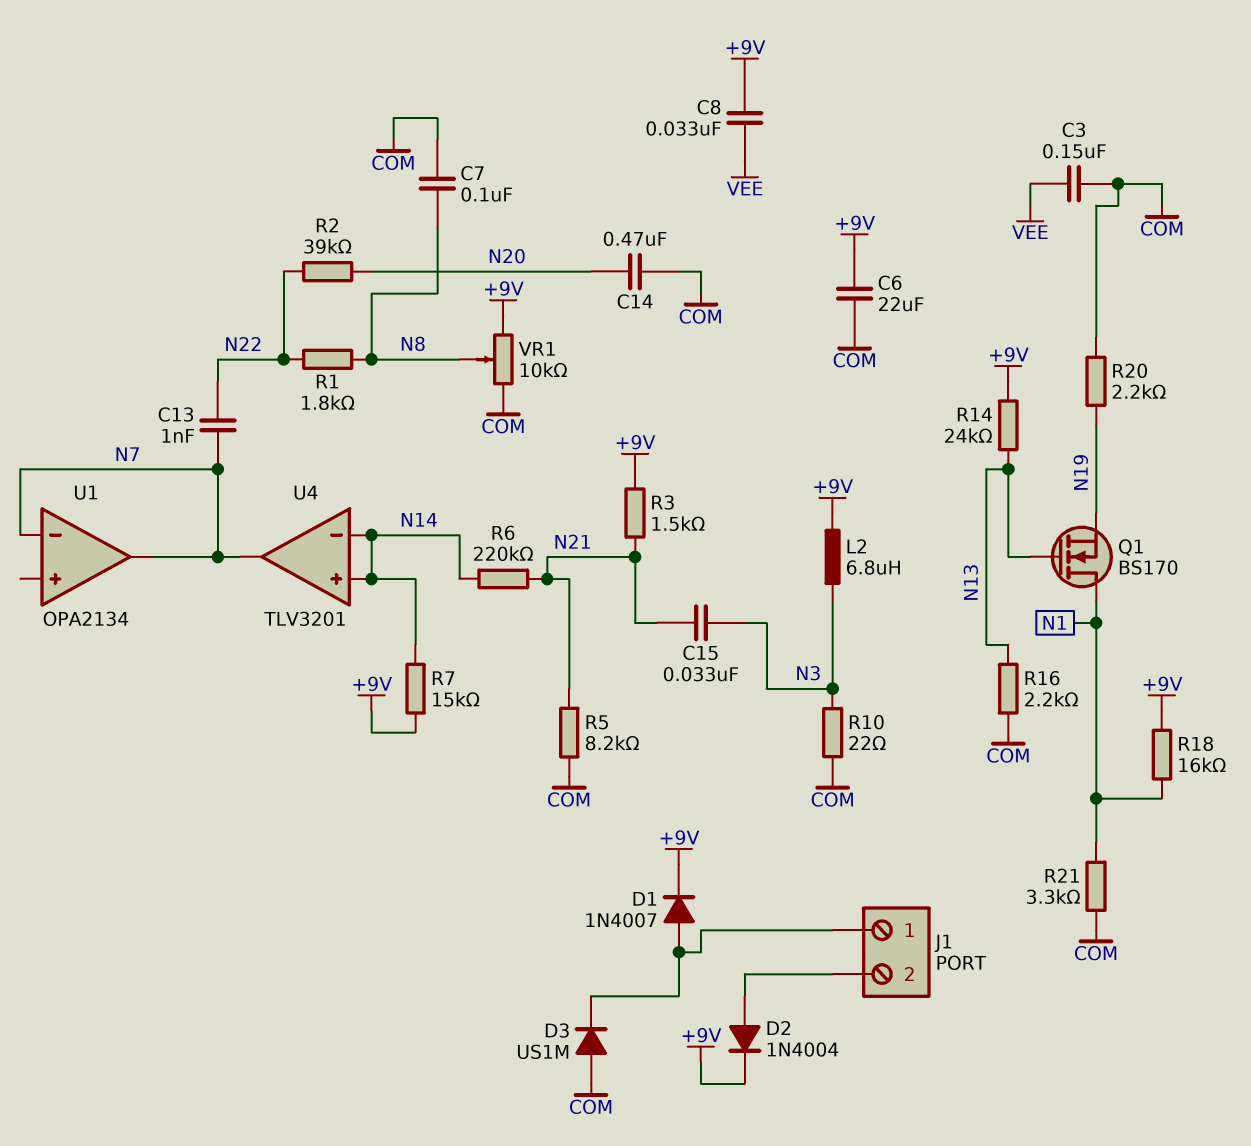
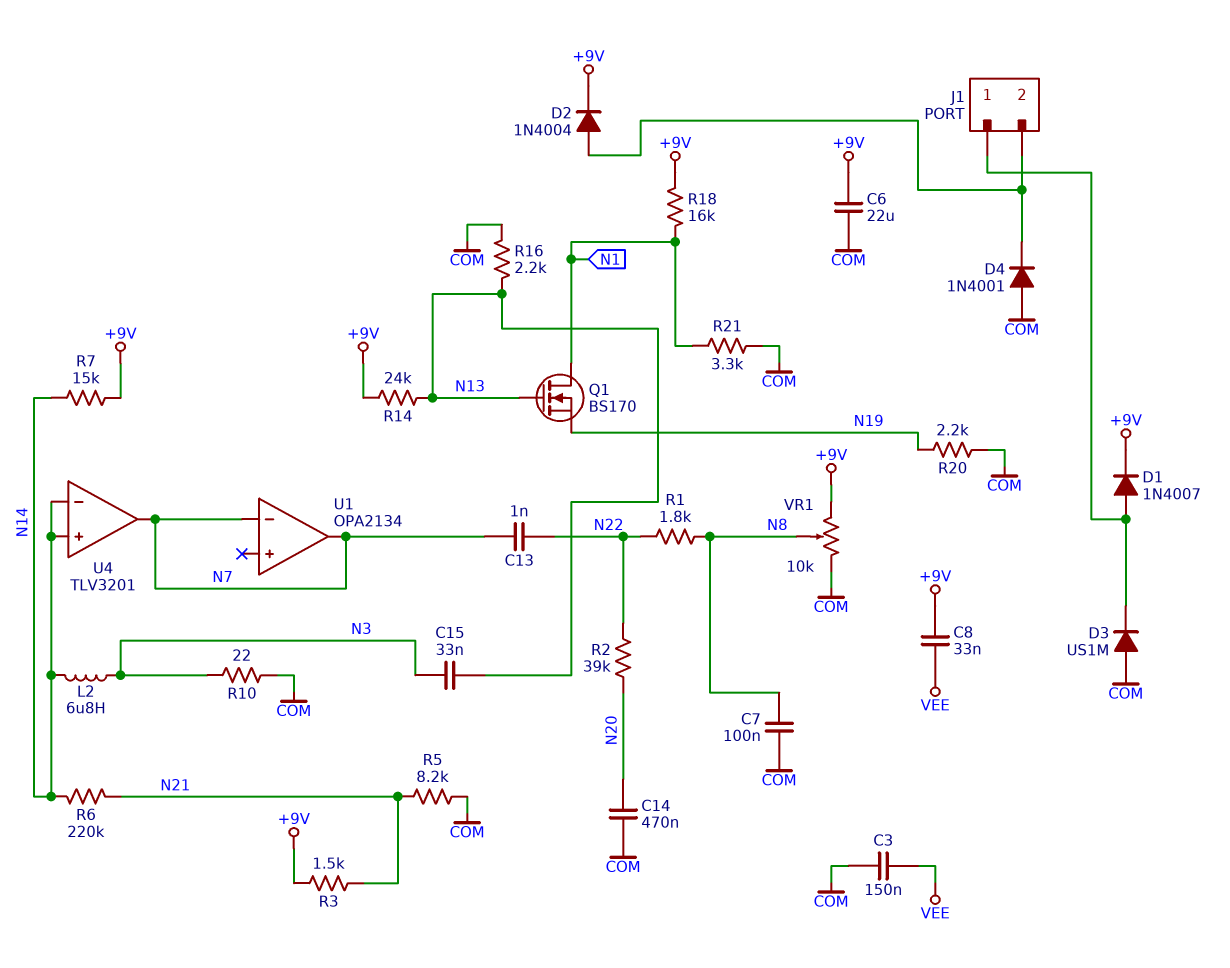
C15: 33nF (N3, N21) -> 33nF (N3, N13)
D4: none -> diode 1N4001 (A COM, K J1/2)
L2: 6.8uH (+9V, N3) -> 6.8uH (N3, N14)

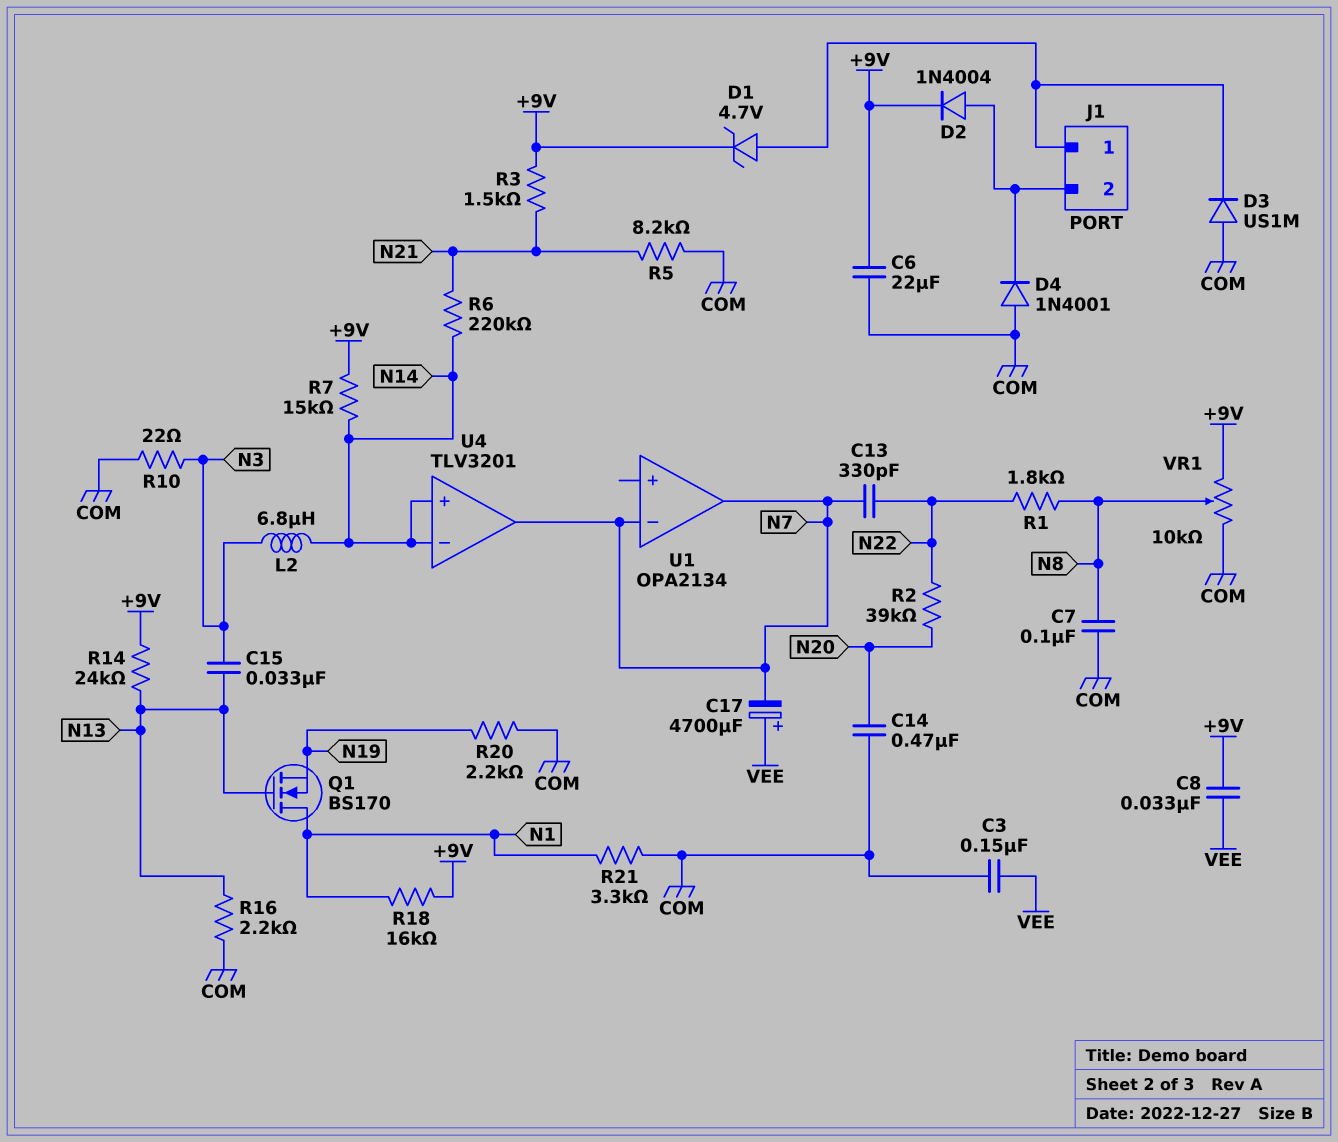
C13: 1nF (N7, N22) -> 330pF (N7, N22)
C17: none -> 4700uF (plus VEE, minus N7)
D1: diode 1N4007 (A J1/1, K +9V) -> zener 4.7V (A J1/1, K +9V)

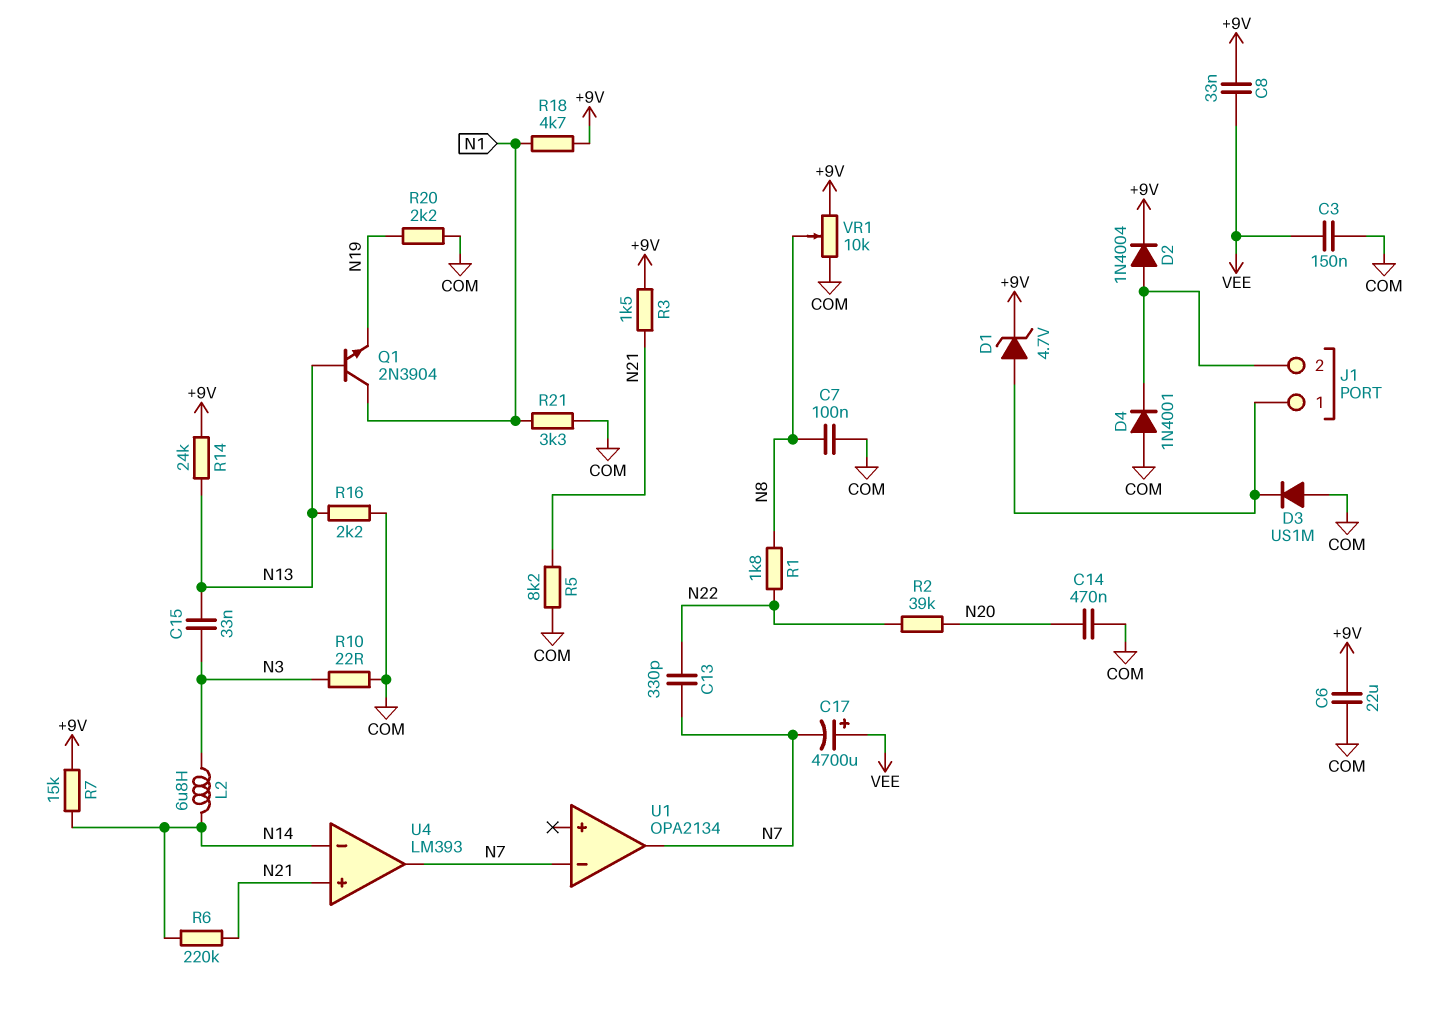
Q1: NMOS BS170 (G N13, D N1, S N19) -> NPN 2N3904 (B N13, C N1, E N19)
R18: 16k (+9V, N1) -> 4.7k (+9V, N1)
U4: TLV3201 -> LM393
U4 pin in+: N14 -> N21

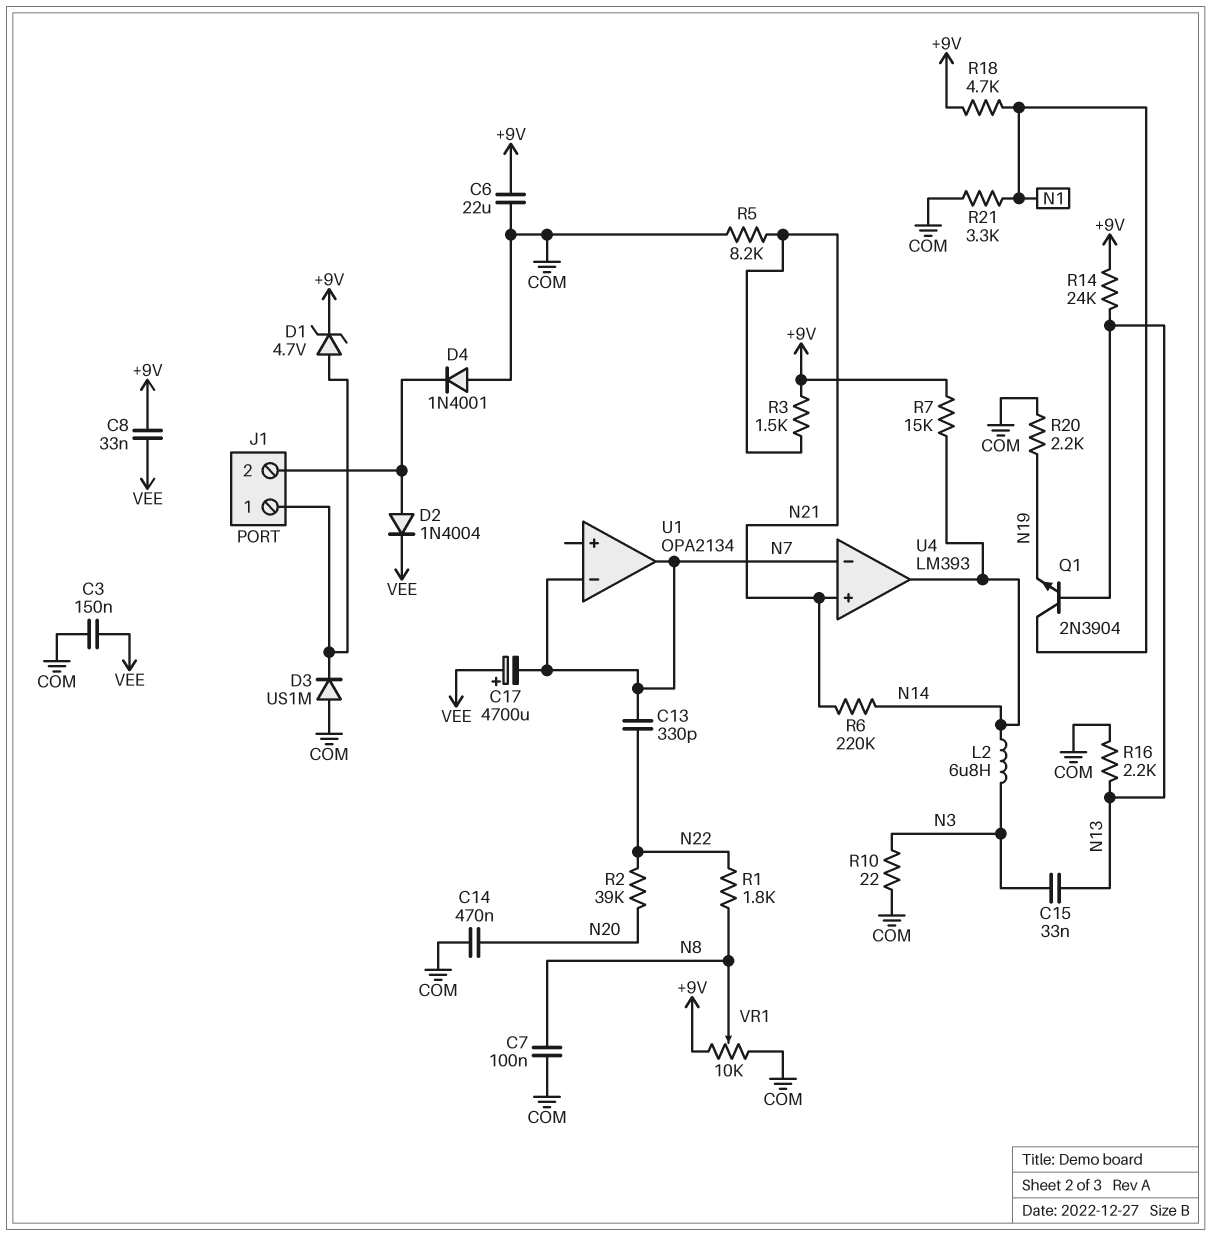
D2: diode 1N4004 (A J1/2, K +9V) -> diode 1N4004 (A J1/2, K VEE)
U4 pin in-: N14 -> N7
U4 pin out: N7 -> N14

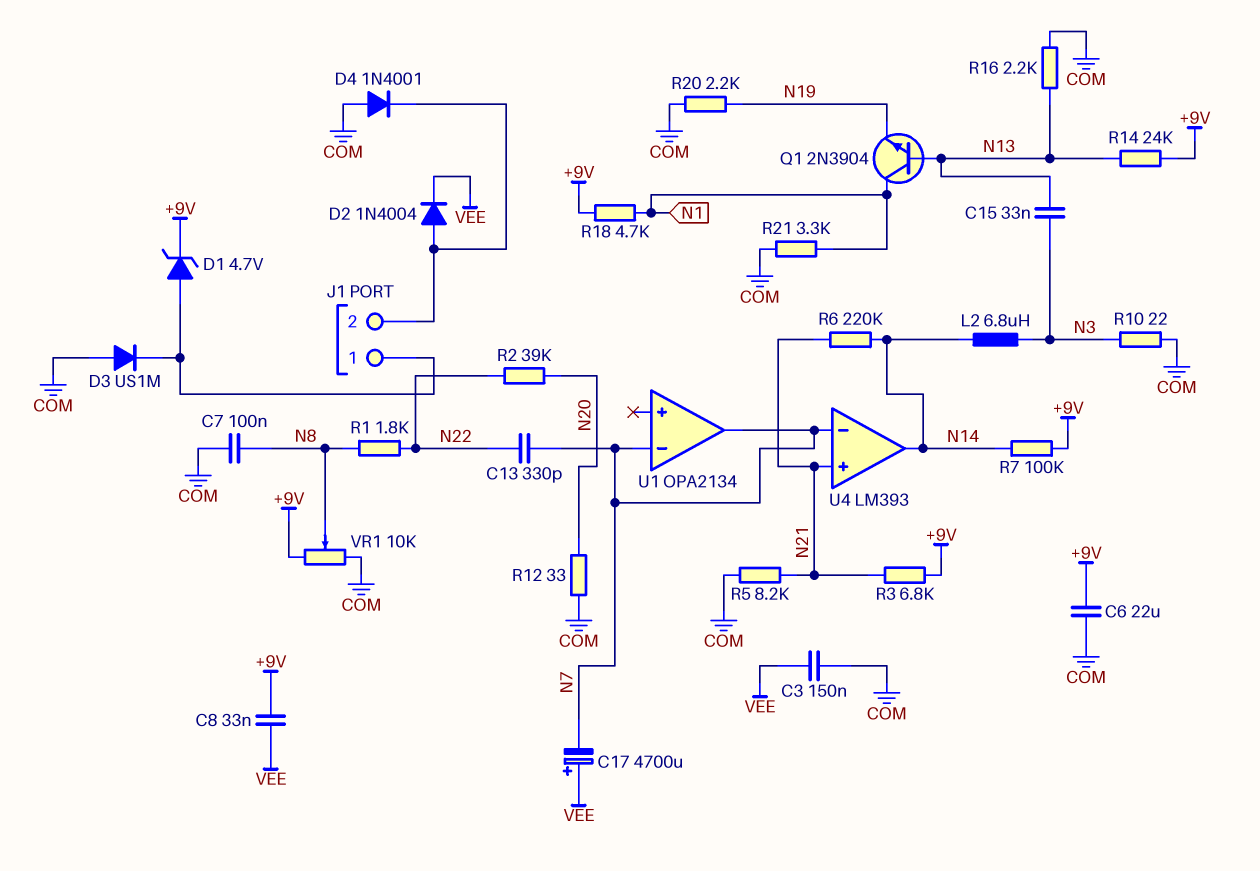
C14: 470nF (COM, N20) -> none
R3: 1.5k (+9V, N21) -> 6.8k (+9V, N21)
R7: 15k (+9V, N14) -> 100k (+9V, N14)
R12: none -> 33 (COM, N20)

